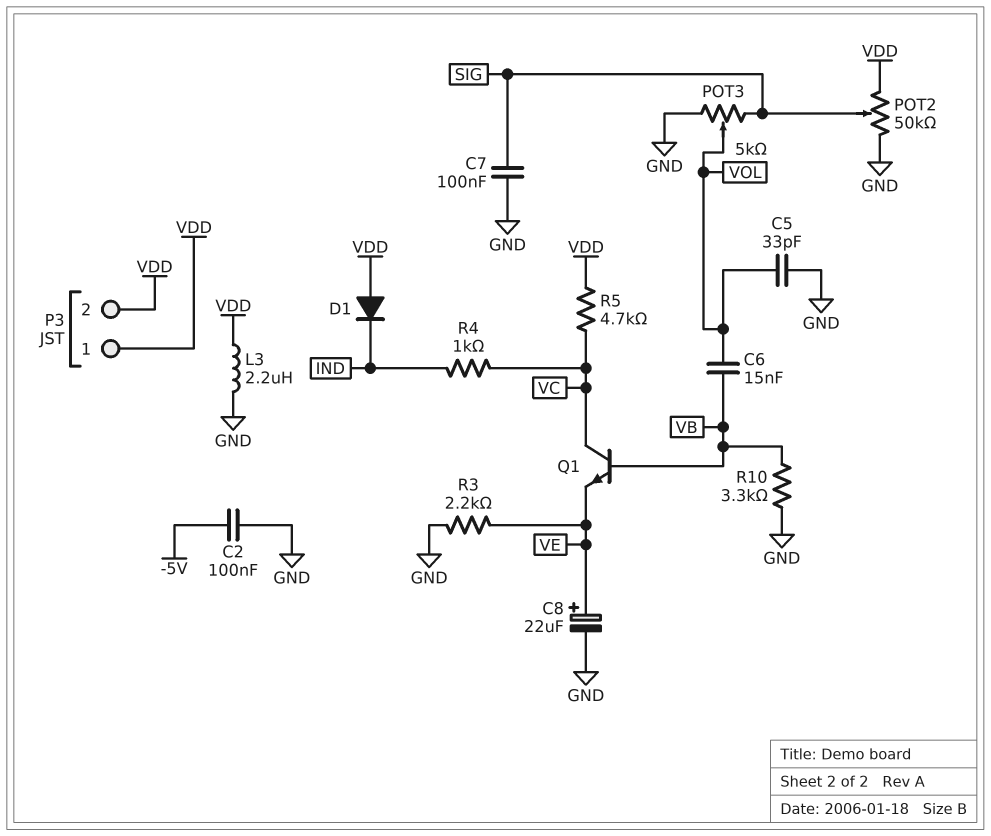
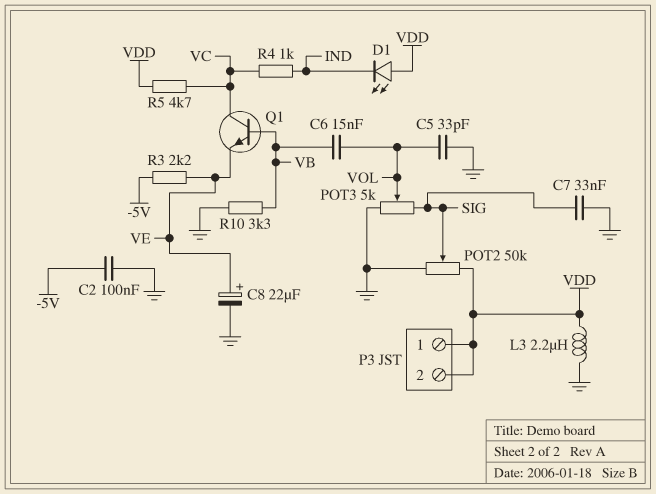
C7: 100nF (GND, SIG) -> 33nF (GND, SIG)
D1: diode (A VDD, K IND) -> LED (A VDD, K IND)
R3: 2.2k (GND, VE) -> 2.2k (-5V, VE)

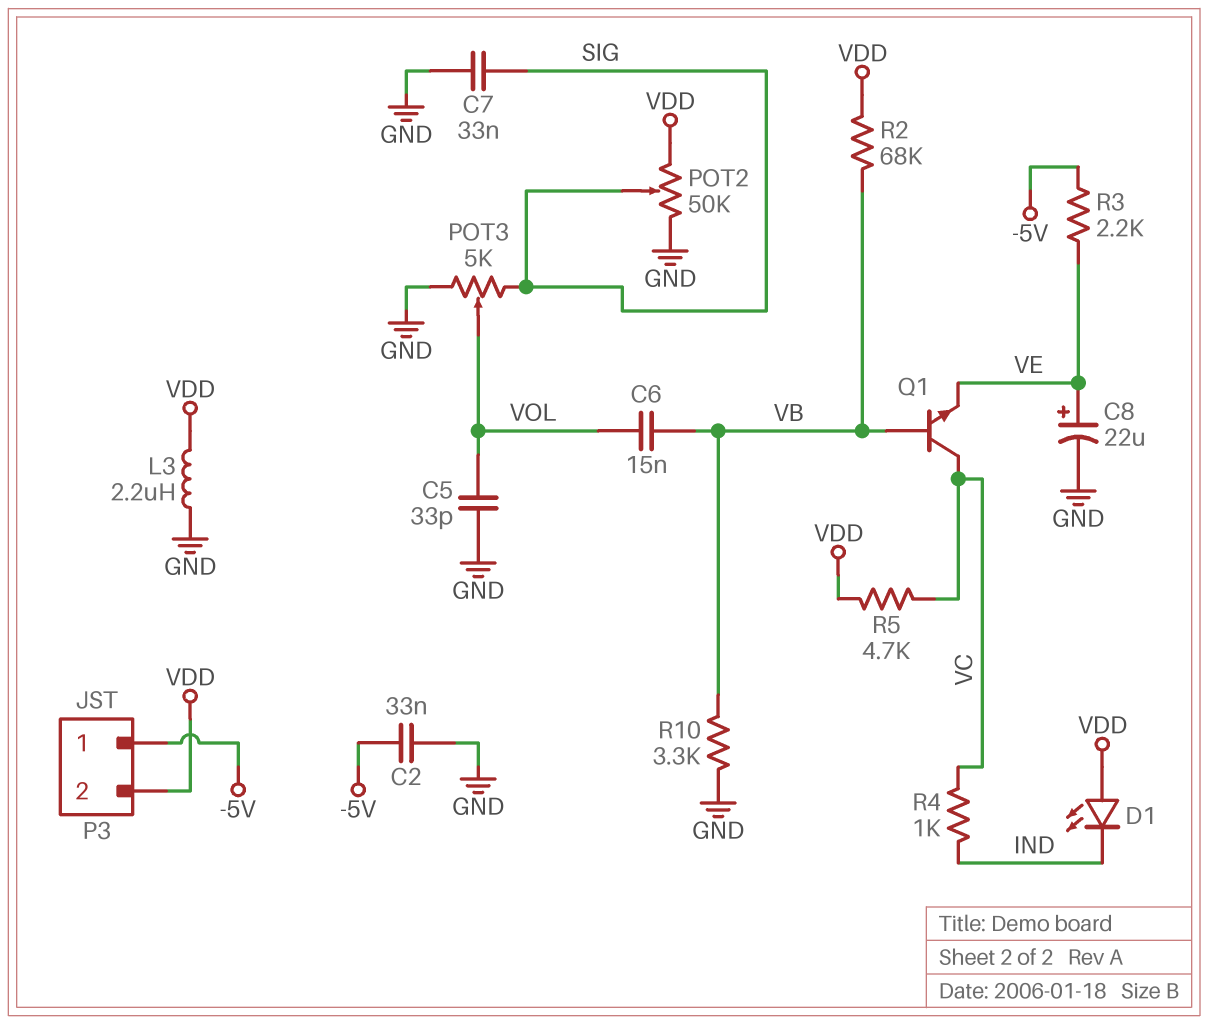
C2: 100nF (-5V, GND) -> 33nF (-5V, GND)
P3 pin 1: VDD -> -5V
R2: none -> 68k (VB, VDD)

